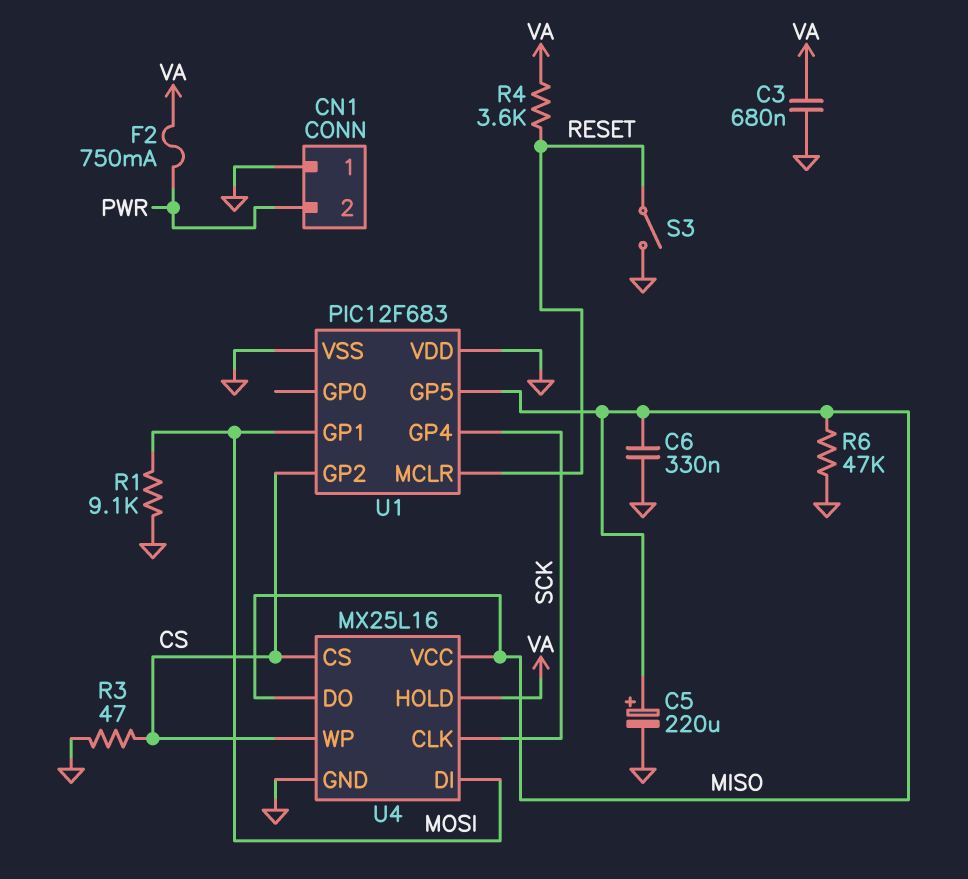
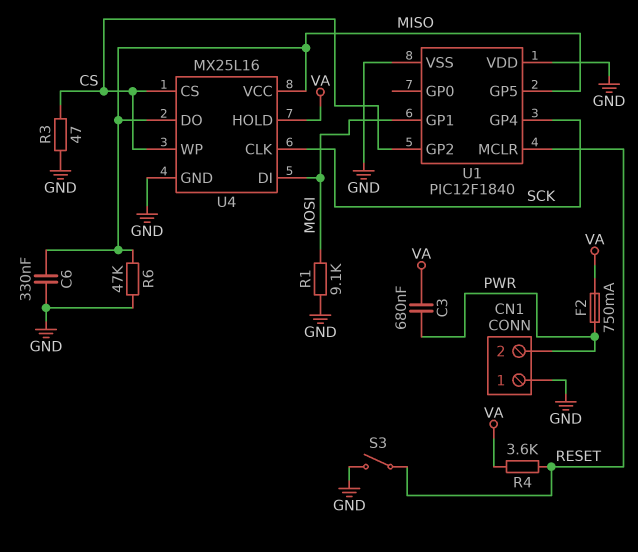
C3: 680nF (GND, VA) -> 680nF (PWR, VA)
C5: 220uF (plus MISO, minus GND) -> none
U1: PIC12F683 -> PIC12F1840

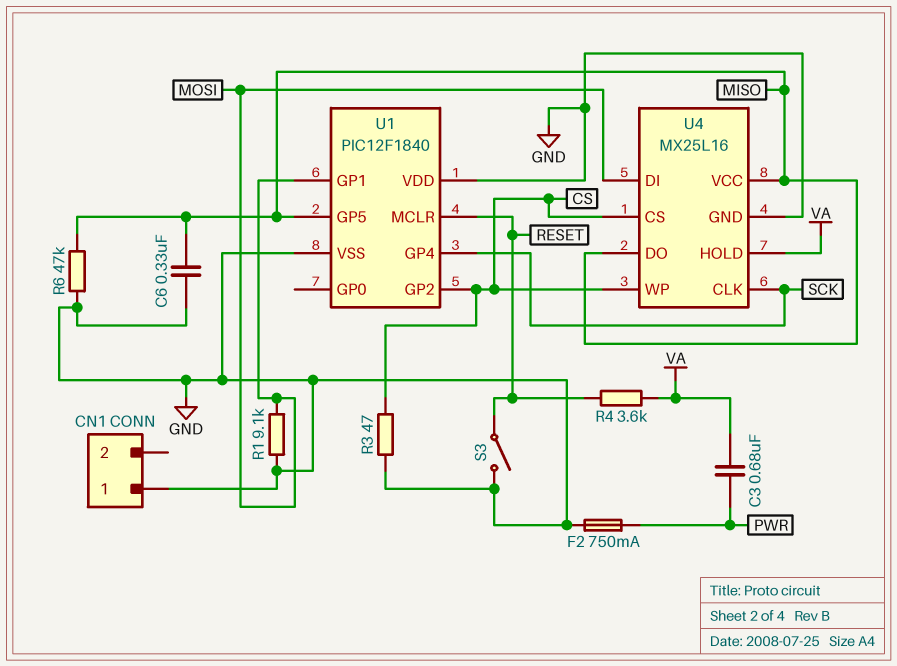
CN1 pin 2: PWR -> none
F2: 750mA (PWR, VA) -> 750mA (GND, PWR)

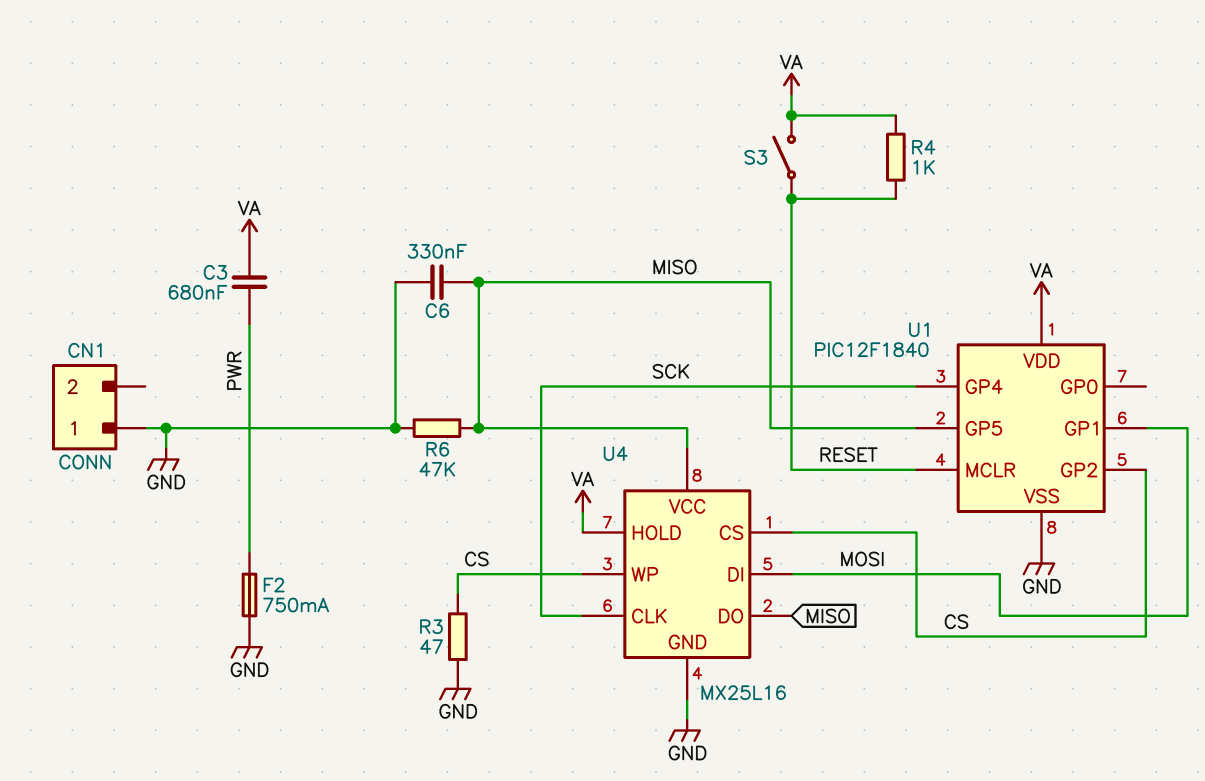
R1: 9.1k (GND, MOSI) -> none
R4: 3.6k (RESET, VA) -> 1k (RESET, VA)
S3: switch (GND, RESET) -> switch (RESET, VA)
U1 pin VDD: GND -> VA

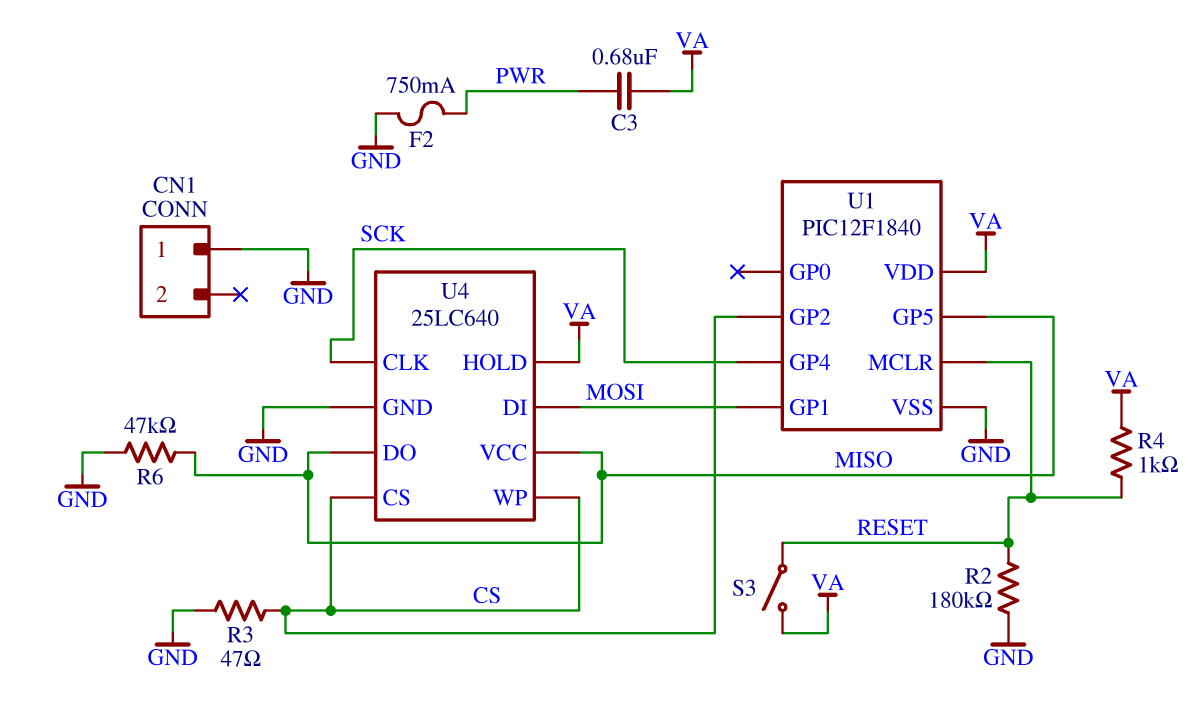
C6: 330nF (GND, MISO) -> none
R2: none -> 180k (GND, RESET)
U4: MX25L16 -> 25LC640

